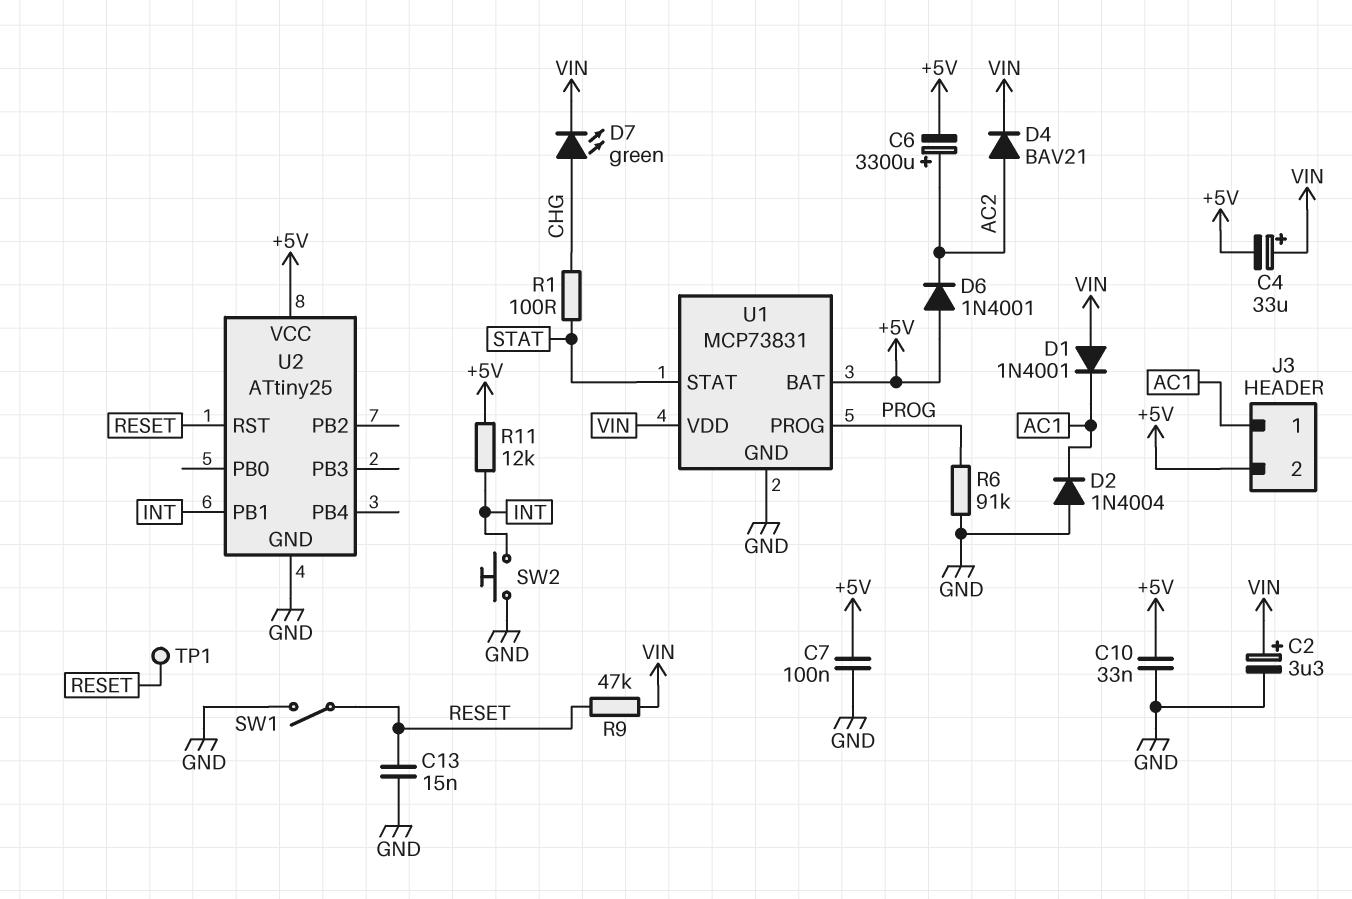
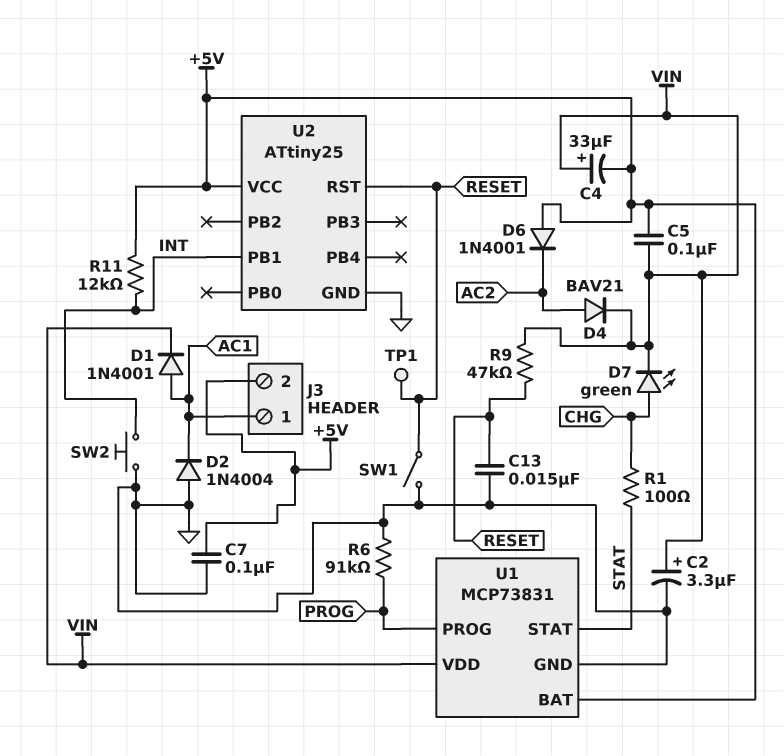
C5: none -> 100nF (+5V, VIN)
C6: 3300uF (plus AC2, minus +5V) -> none
C10: 33nF (+5V, GND) -> none
D1: diode 1N4001 (A VIN, K AC1) -> diode 1N4001 (A AC1, K VIN)

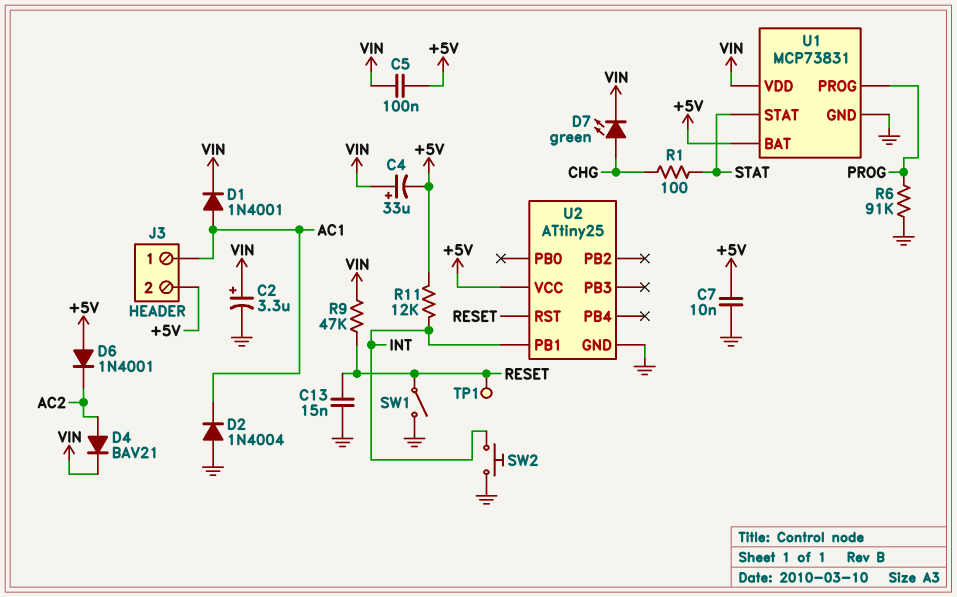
C7: 100nF (+5V, GND) -> 10nF (+5V, GND)

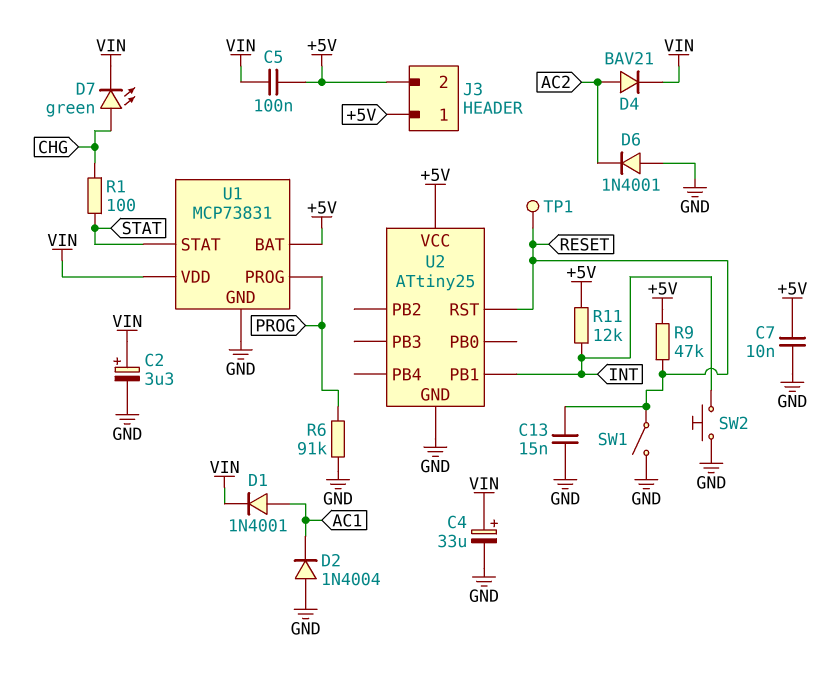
C4: 33uF (plus VIN, minus +5V) -> 33uF (plus VIN, minus GND)
D6: diode 1N4001 (A +5V, K AC2) -> diode 1N4001 (A GND, K AC2)
J3 pin 1: AC1 -> +5V
R9: 47k (RESET, VIN) -> 47k (+5V, RESET)

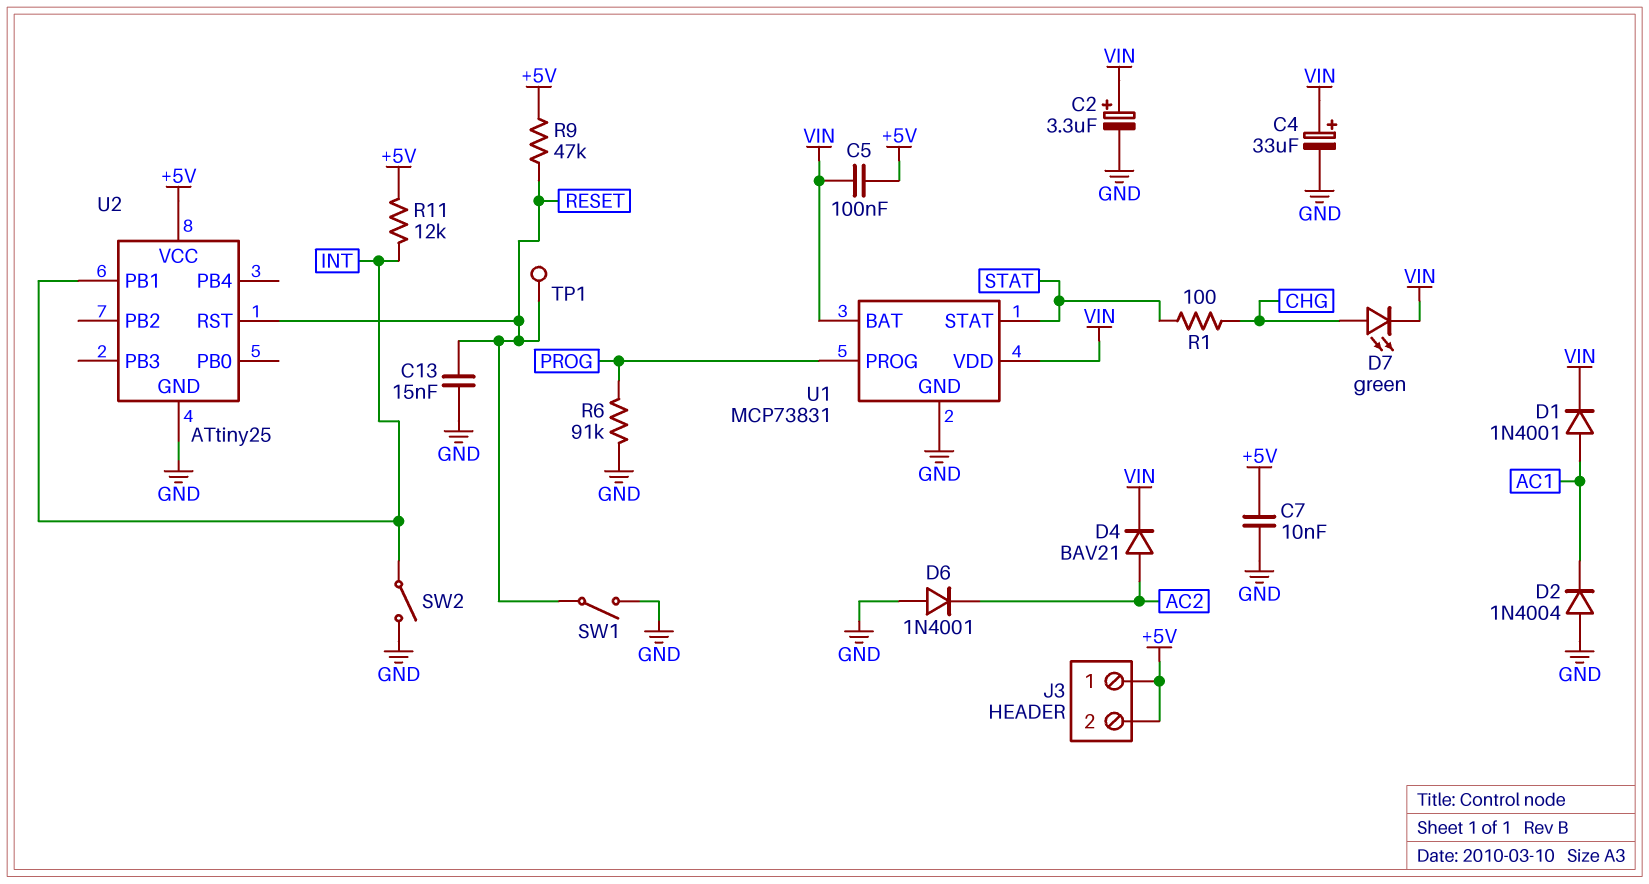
SW2: button (GND, INT) -> switch (GND, INT)
U1 pin BAT: +5V -> VIN

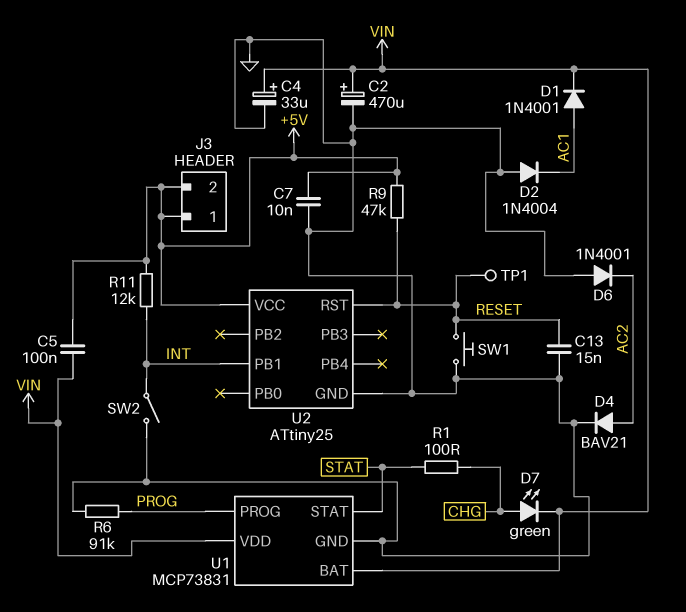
C2: 3.3uF (plus VIN, minus GND) -> 470uF (plus VIN, minus GND)
D4: diode BAV21 (A AC2, K VIN) -> diode BAV21 (A AC2, K GND)
SW1: switch (GND, RESET) -> button (GND, RESET)

